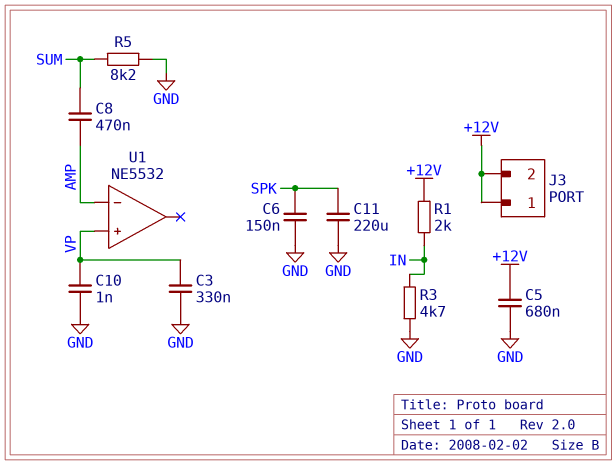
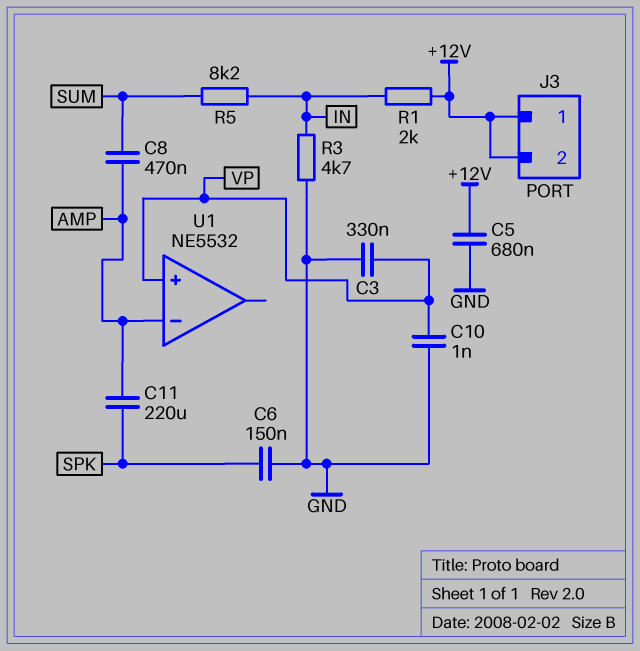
C11: 220uF (GND, SPK) -> 220uF (AMP, SPK)
R5: 8.2k (GND, SUM) -> 8.2k (IN, SUM)

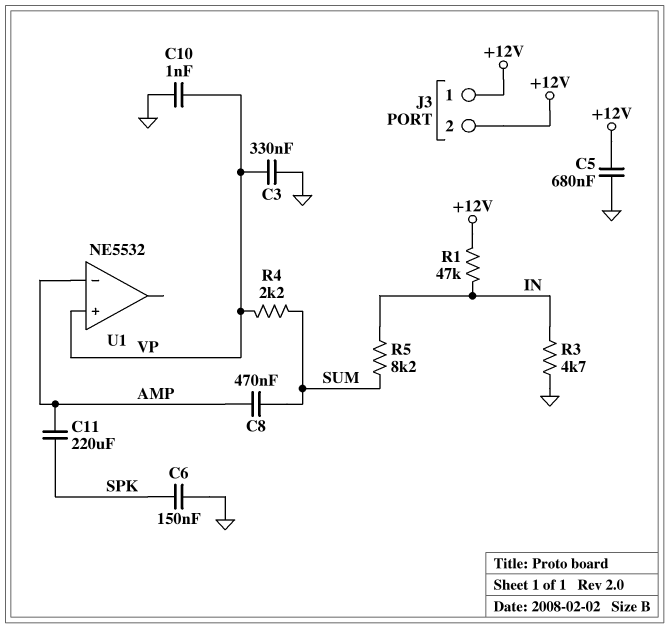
R1: 2k (+12V, IN) -> 47k (+12V, IN)
R4: none -> 2.2k (SUM, VP)

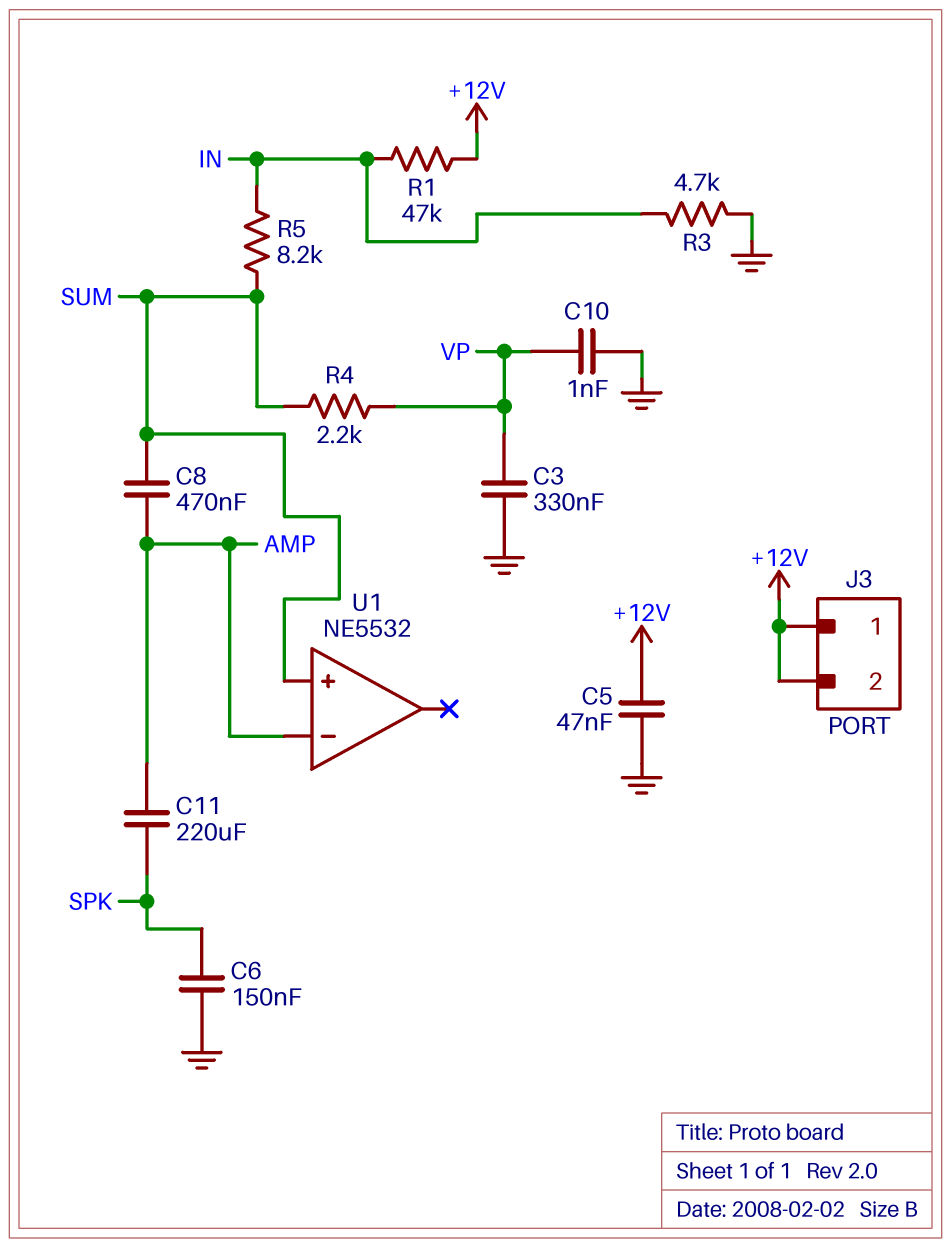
C5: 680nF (+12V, GND) -> 47nF (+12V, GND)
U1 pin in+: VP -> SUM

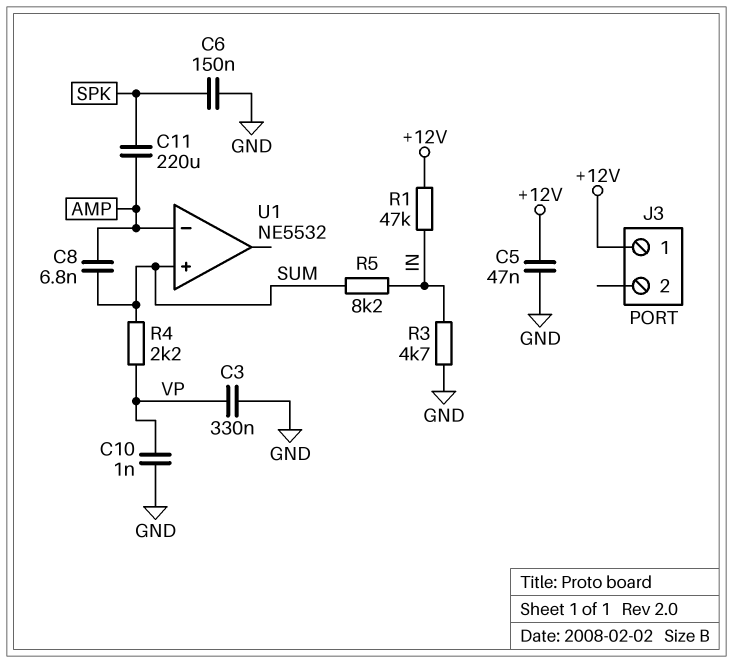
C8: 470nF (AMP, SUM) -> 6.8nF (AMP, SUM)
J3 pin 2: +12V -> none

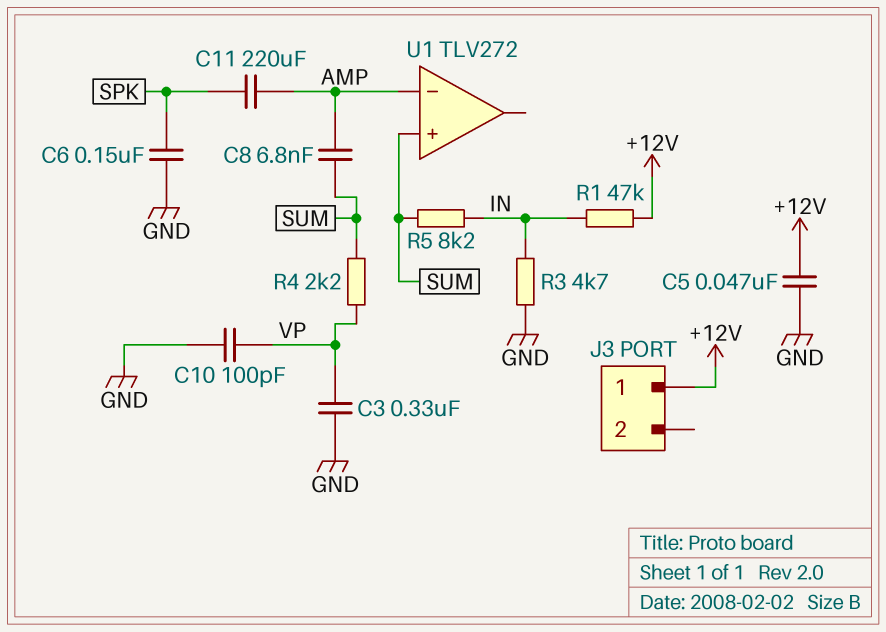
C10: 1nF (GND, VP) -> 100pF (GND, VP)
U1: NE5532 -> TLV272

